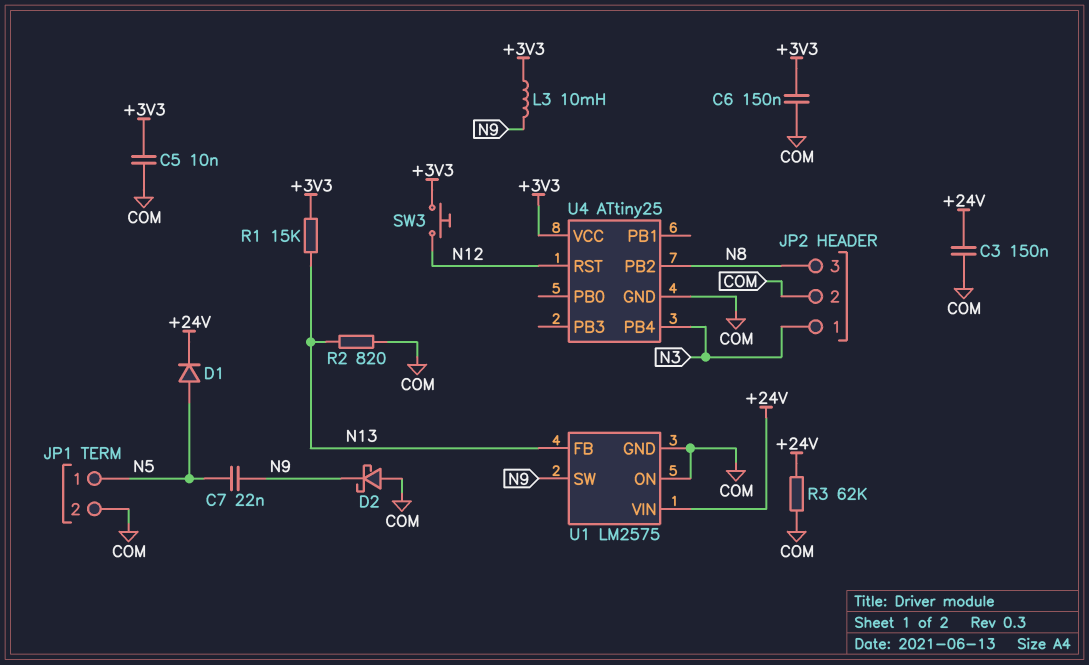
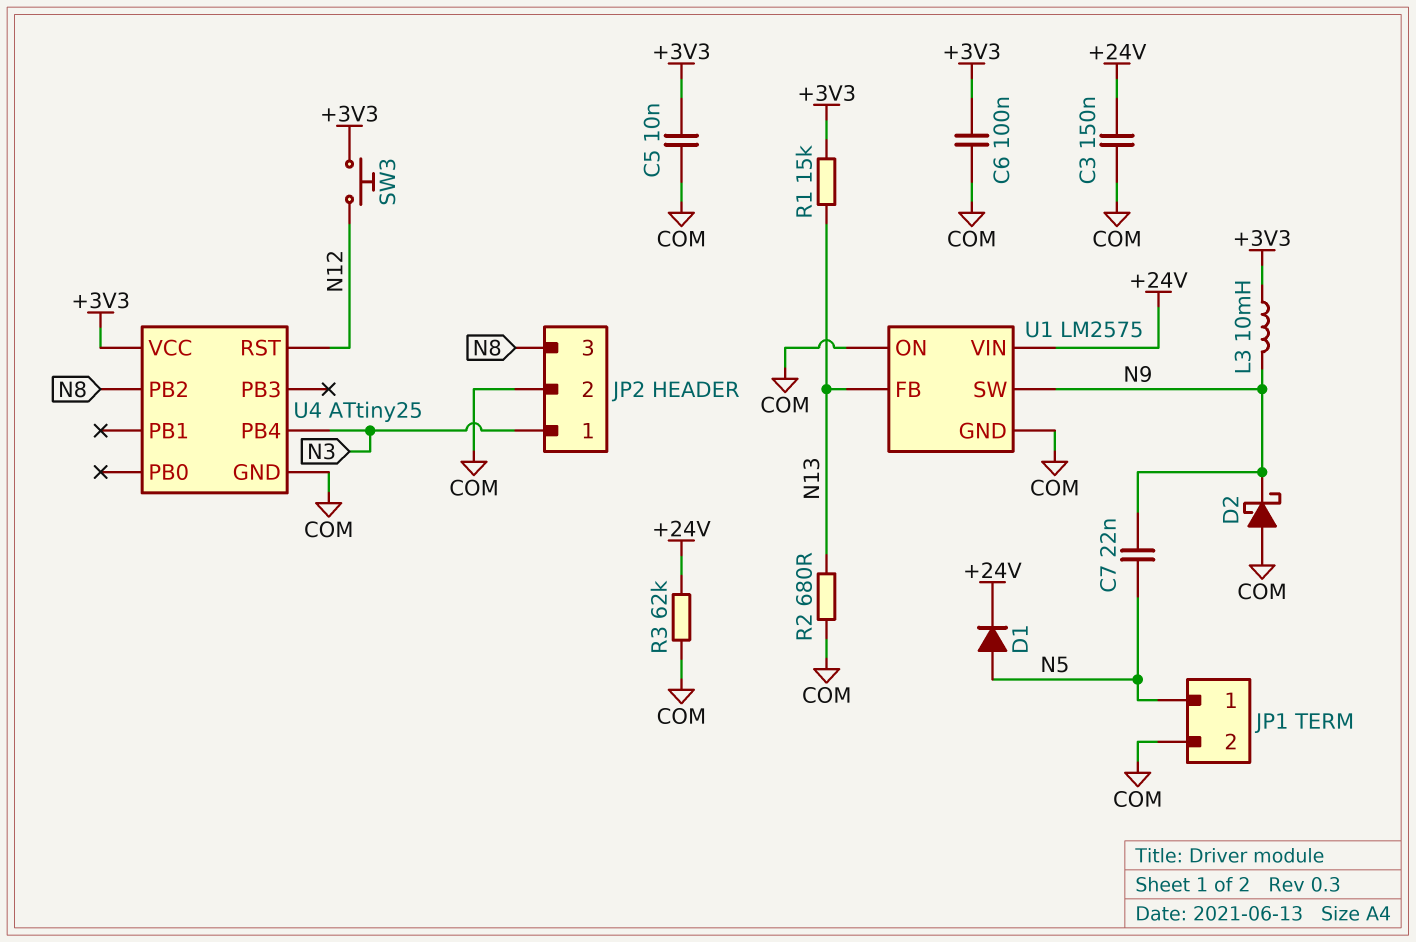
C6: 150nF (+3V3, COM) -> 100nF (+3V3, COM)
R2: 820 (COM, N13) -> 680 (COM, N13)

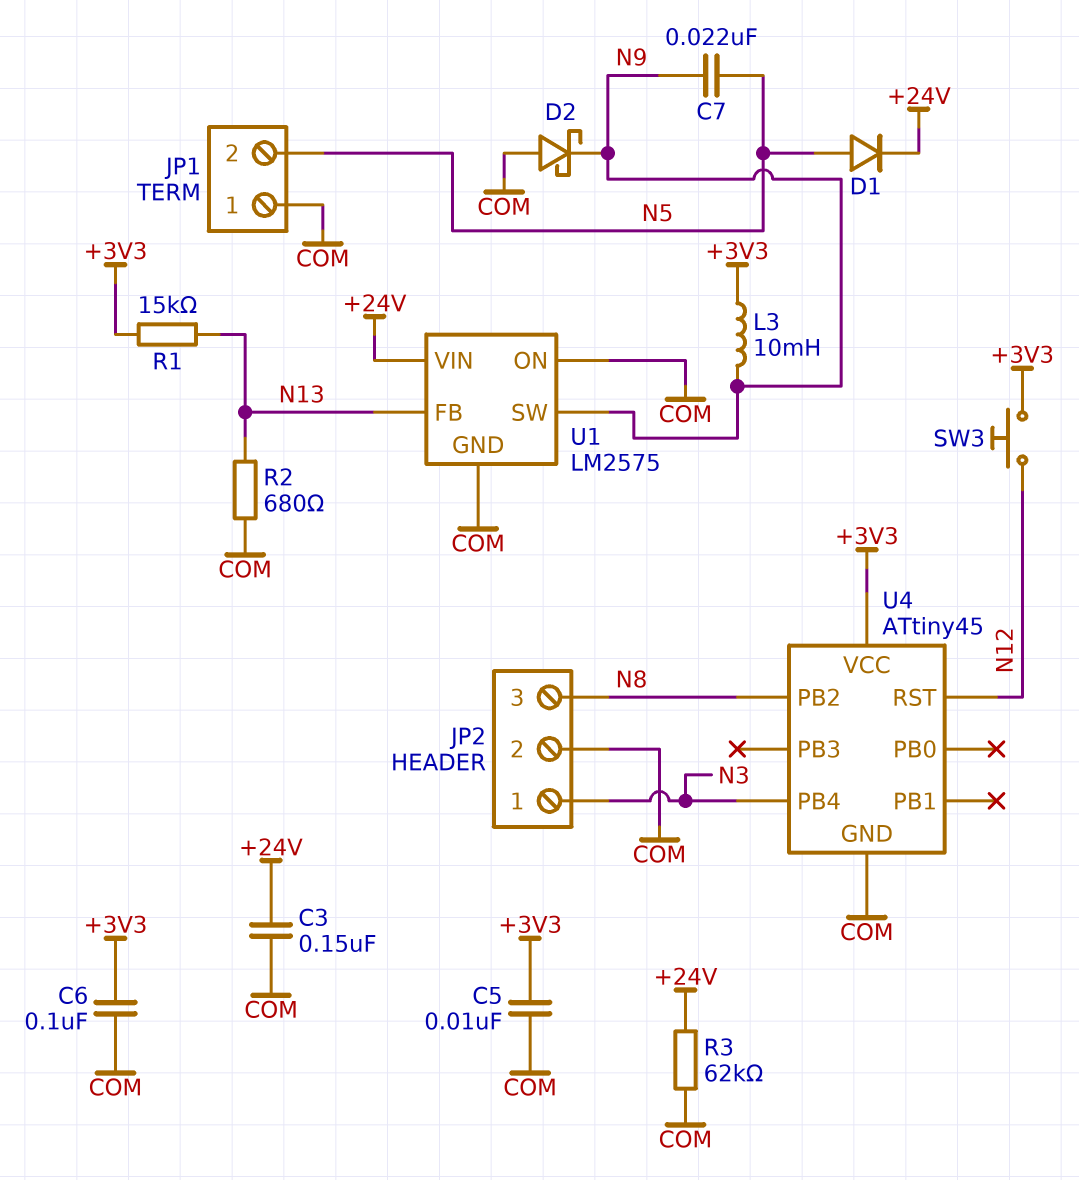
JP1 pin 1: N5 -> COM
JP1 pin 2: COM -> N5
U4: ATtiny25 -> ATtiny45

